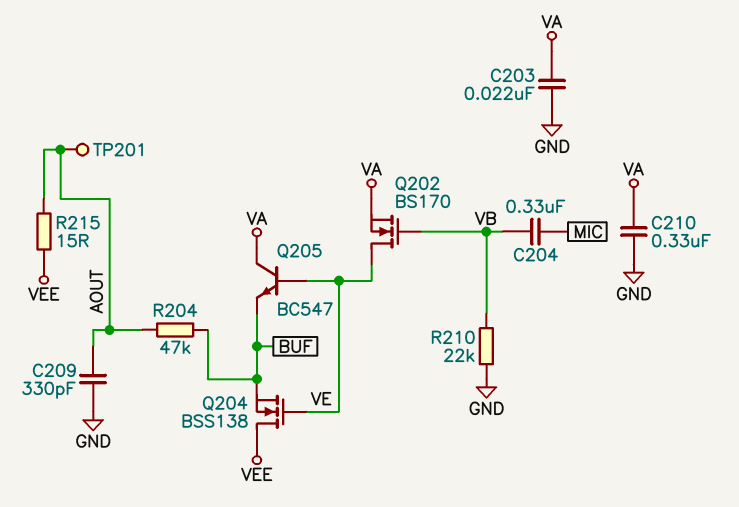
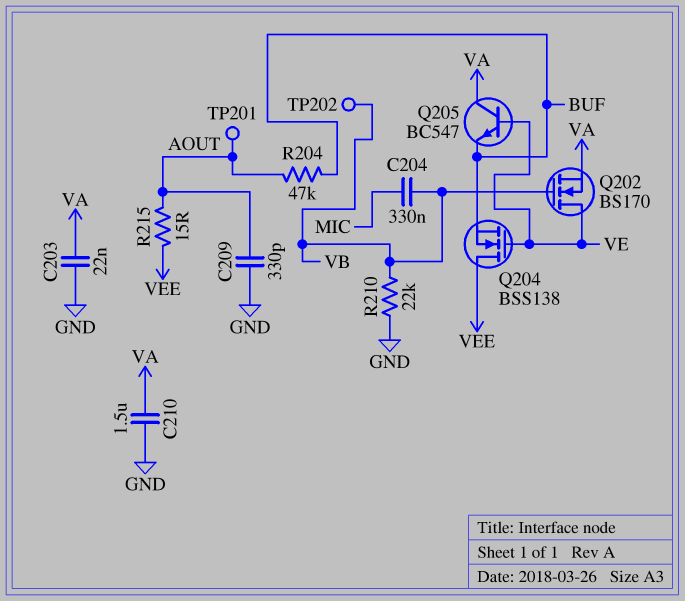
C210: 330nF (GND, VA) -> 1.5uF (GND, VA)
TP202: none -> test point (VB)

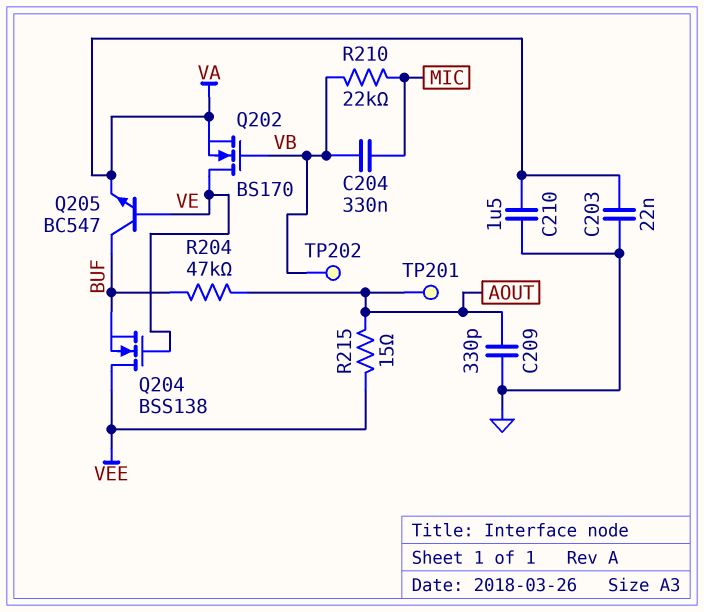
Q205: NPN BC547 (B VE, C VA, E BUF) -> NPN BC547 (B VE, C BUF, E VA)
R210: 22k (GND, VB) -> 22k (MIC, VB)

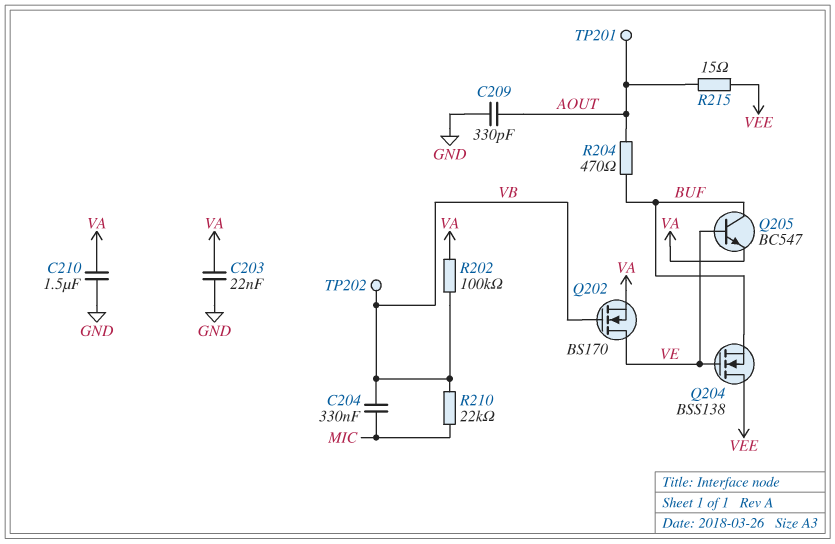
R202: none -> 100k (VA, VB)
R204: 47k (AOUT, BUF) -> 470 (AOUT, BUF)

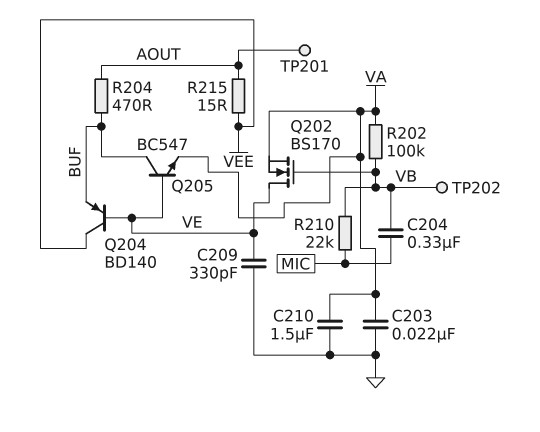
C209: 330pF (AOUT, GND) -> 330pF (GND, VE)
Q204: NMOS BSS138 (G VE, D VEE, S BUF) -> PNP BD140 (B VE, C VEE, E BUF)

